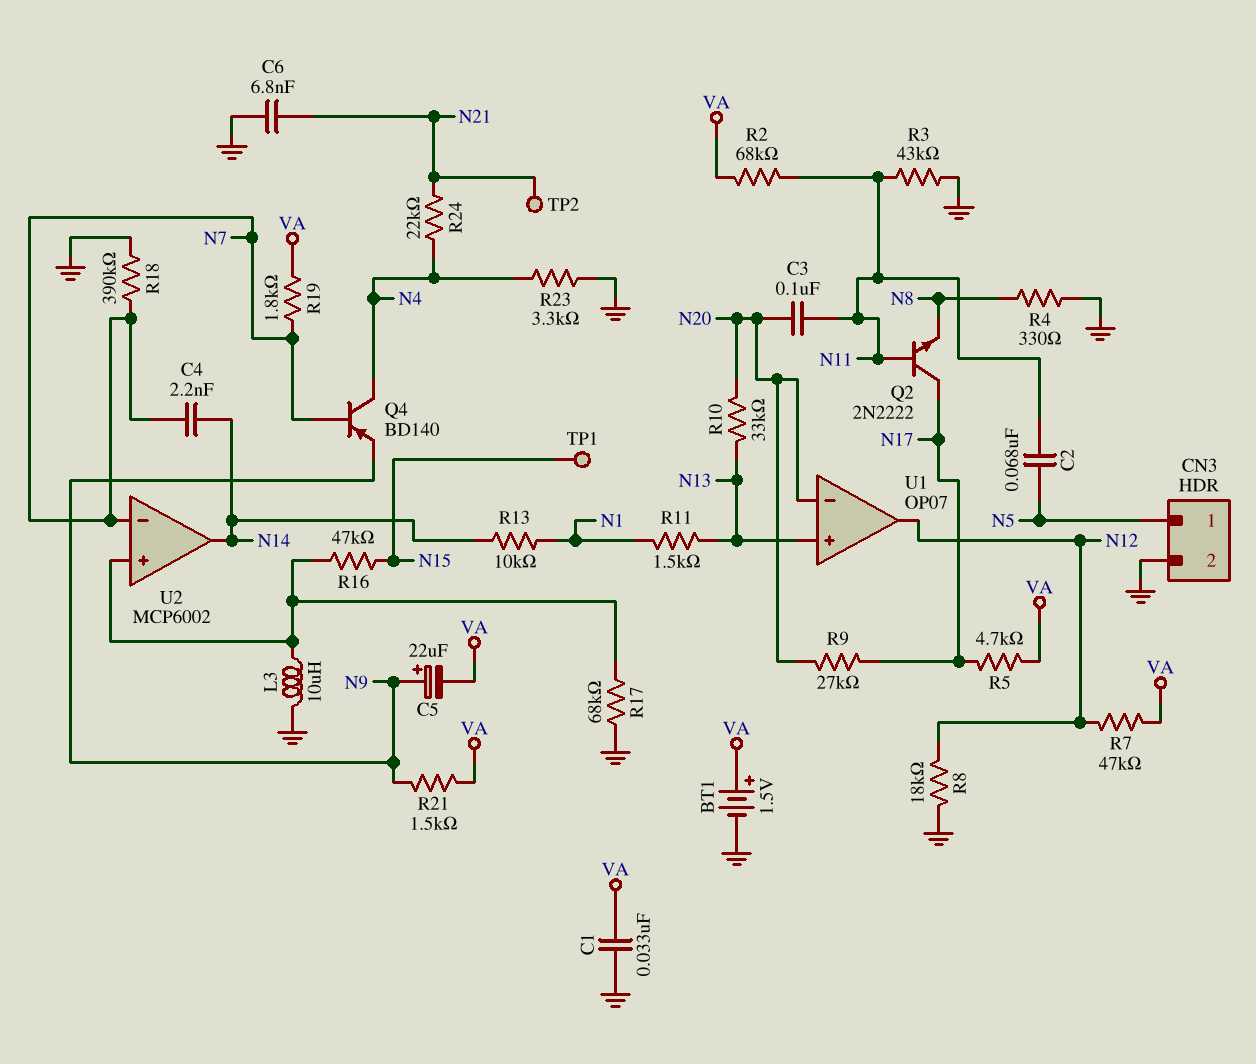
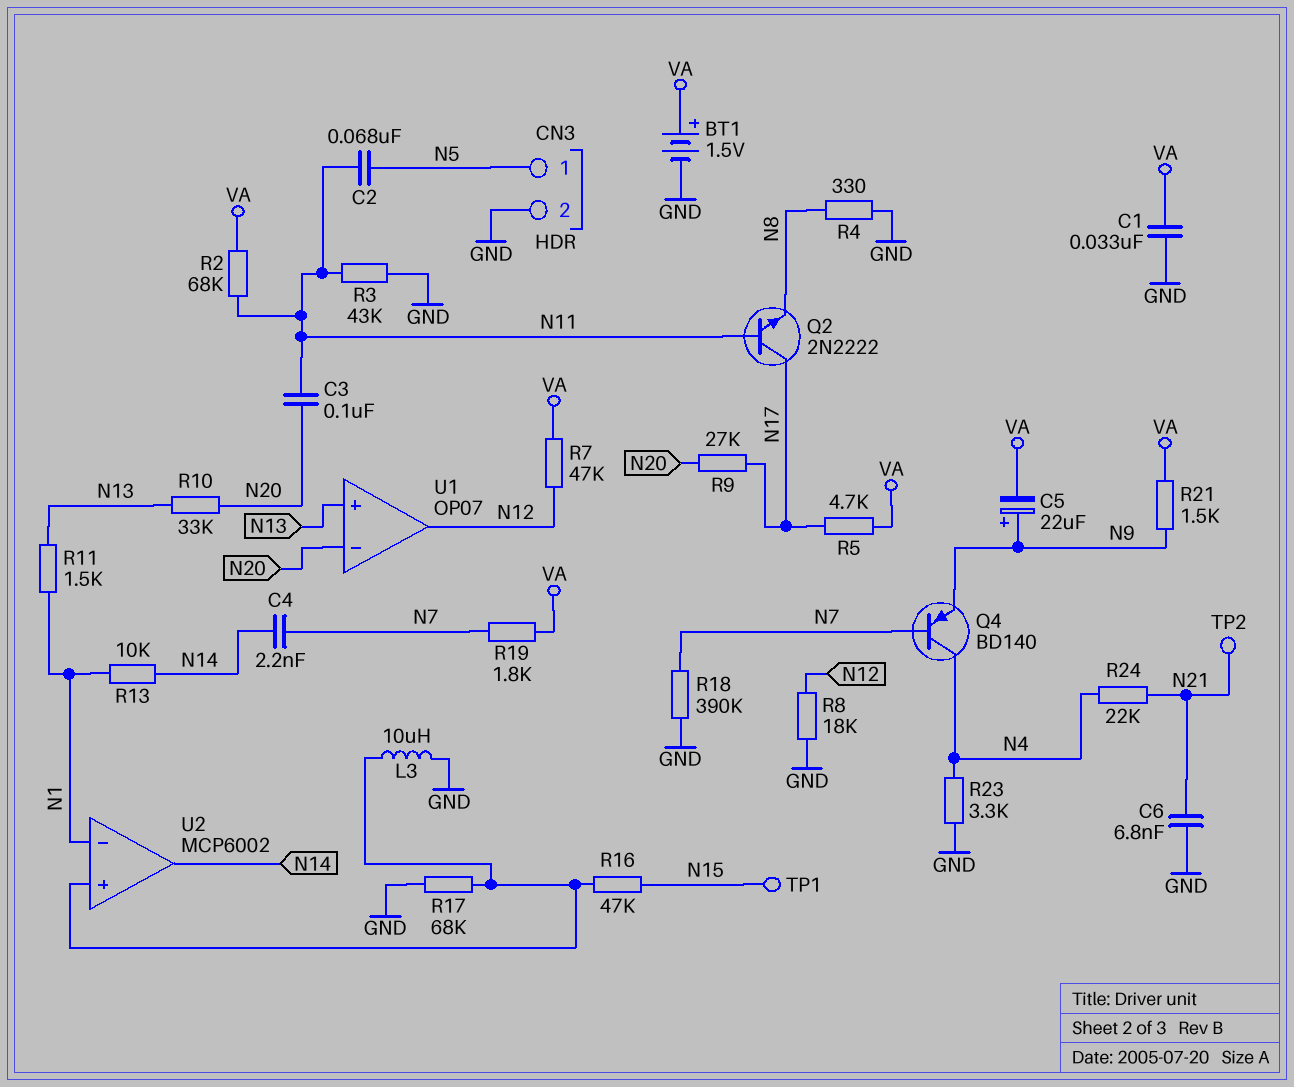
U2 pin in-: N7 -> N1

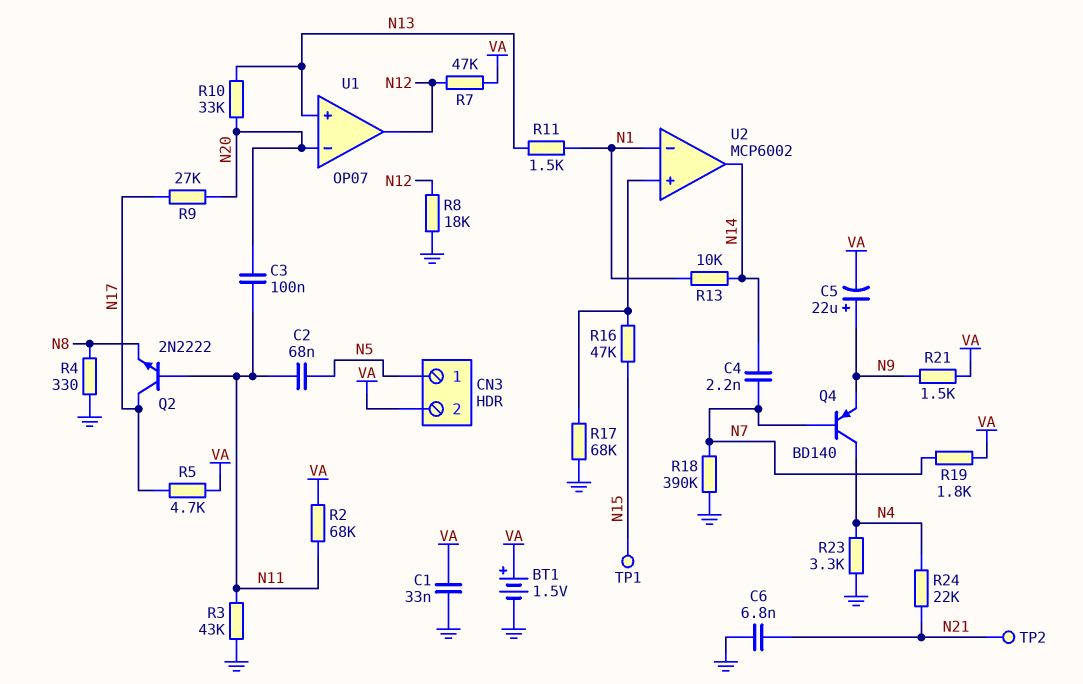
CN3 pin 2: GND -> VA
L3: 10uH (GND, U2/in+) -> none

